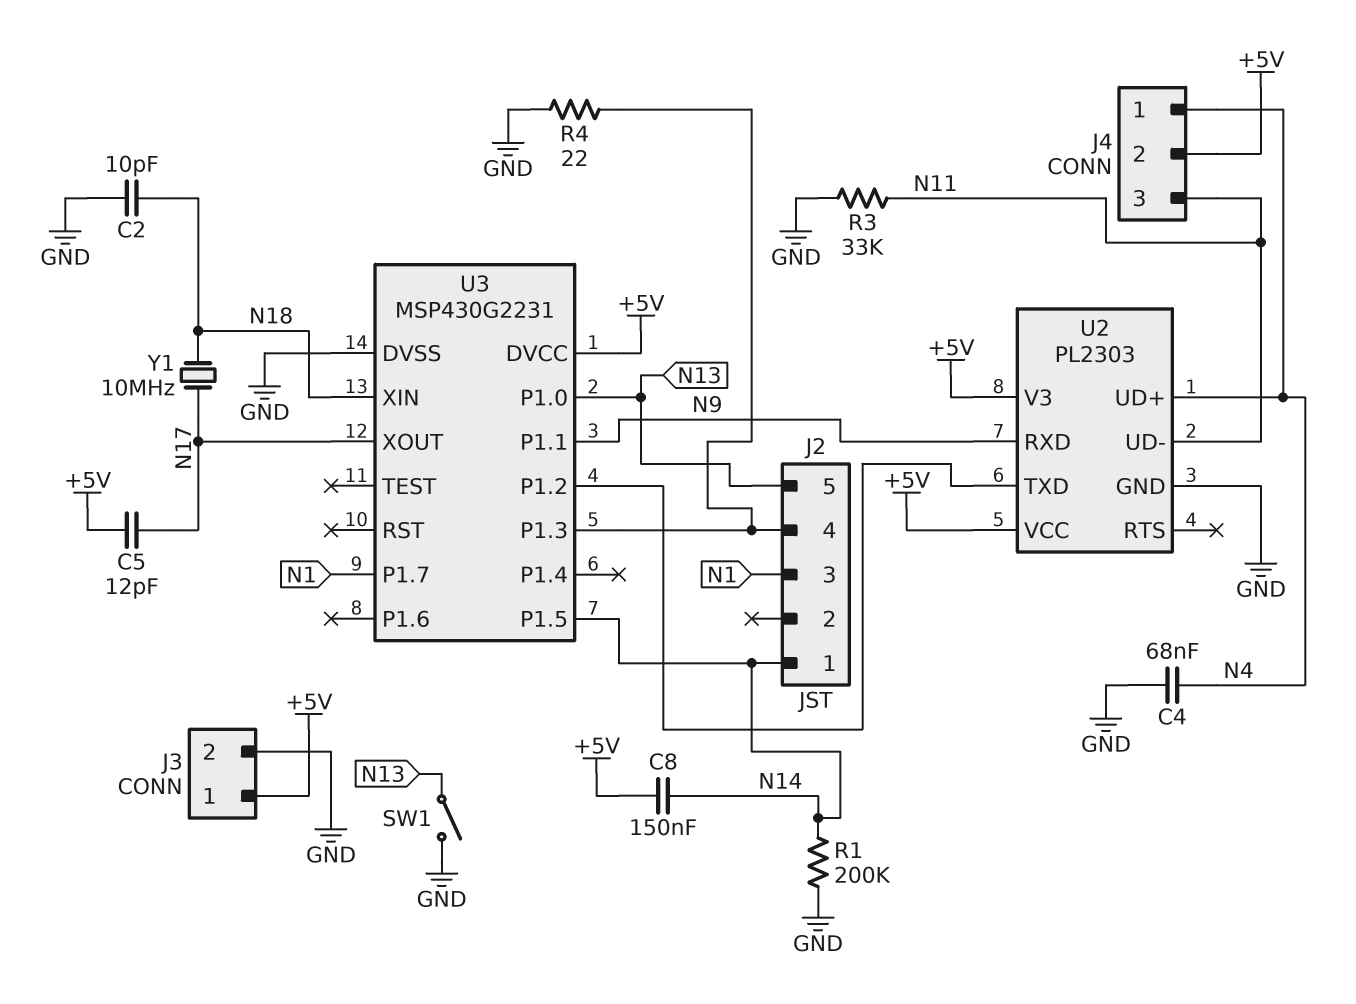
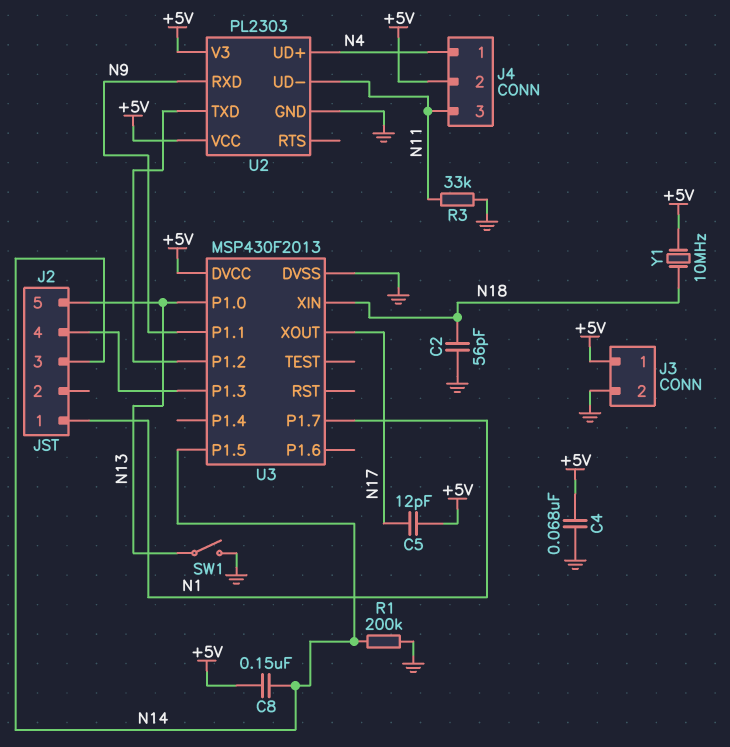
C2: 10pF (GND, N18) -> 56pF (GND, N18)
C4: 68nF (GND, N4) -> 68nF (+5V, GND)
J2 pin 1: N14 -> N1
J2 pin 3: N1 -> N14
R4: 22 (GND, J2/4) -> none
U3: MSP430G2231 -> MSP430F2013
Y1: 10MHz (N17, N18) -> 10MHz (+5V, N18)

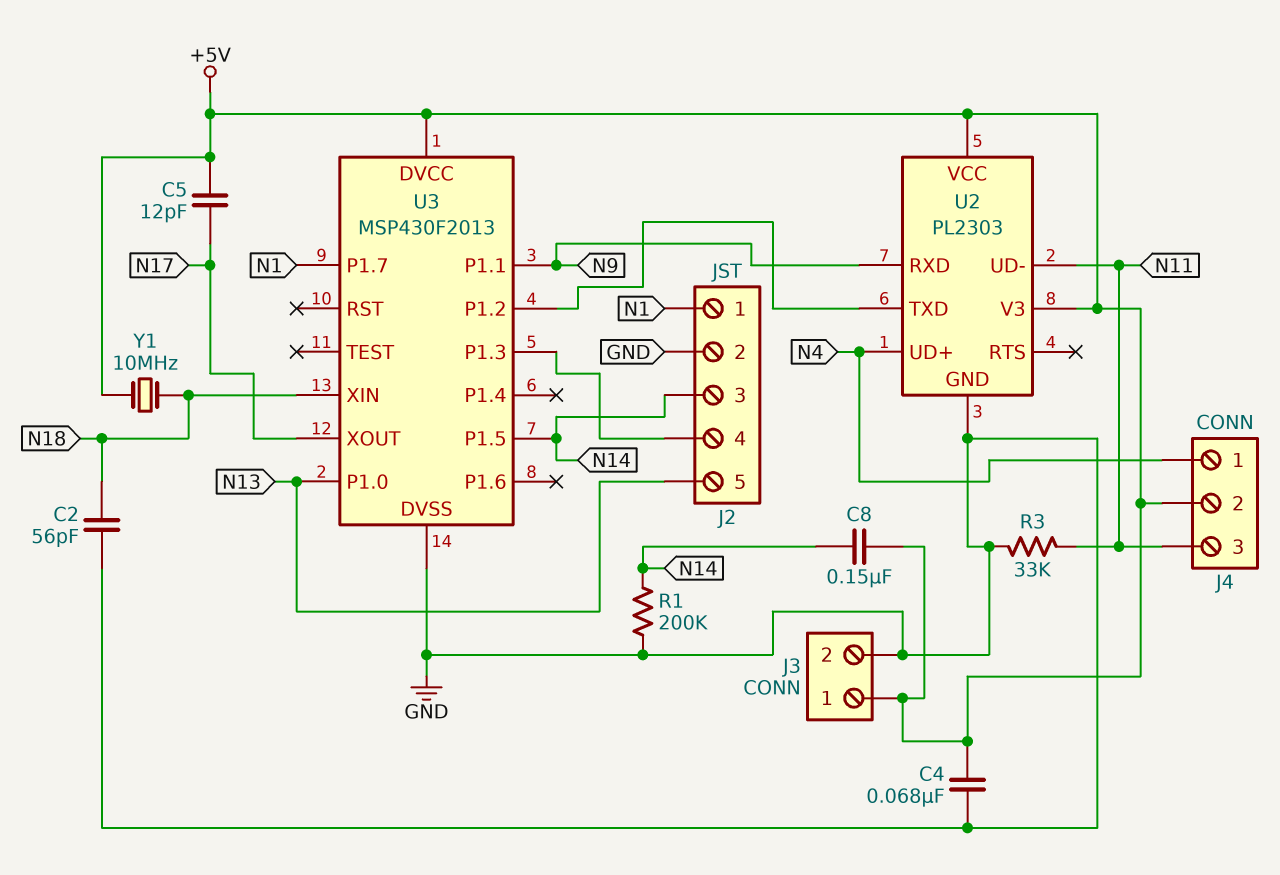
J2 pin 2: none -> GND
SW1: switch (GND, N13) -> none

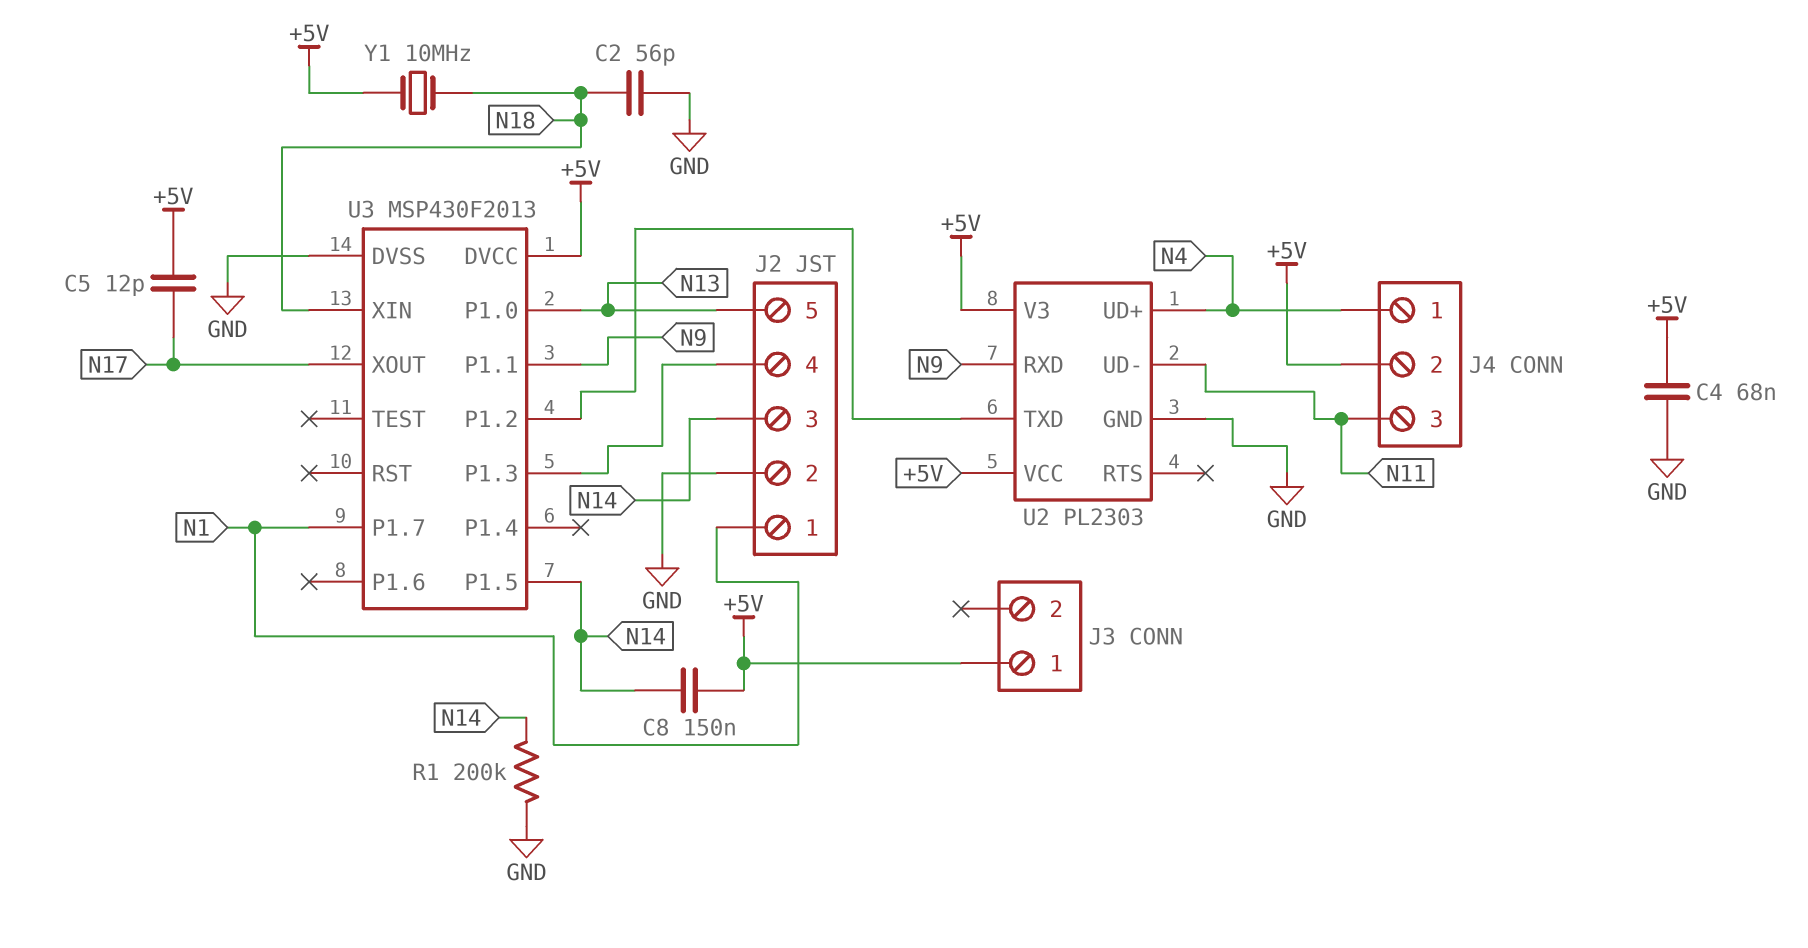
J3 pin 2: GND -> none
R3: 33k (GND, N11) -> none

